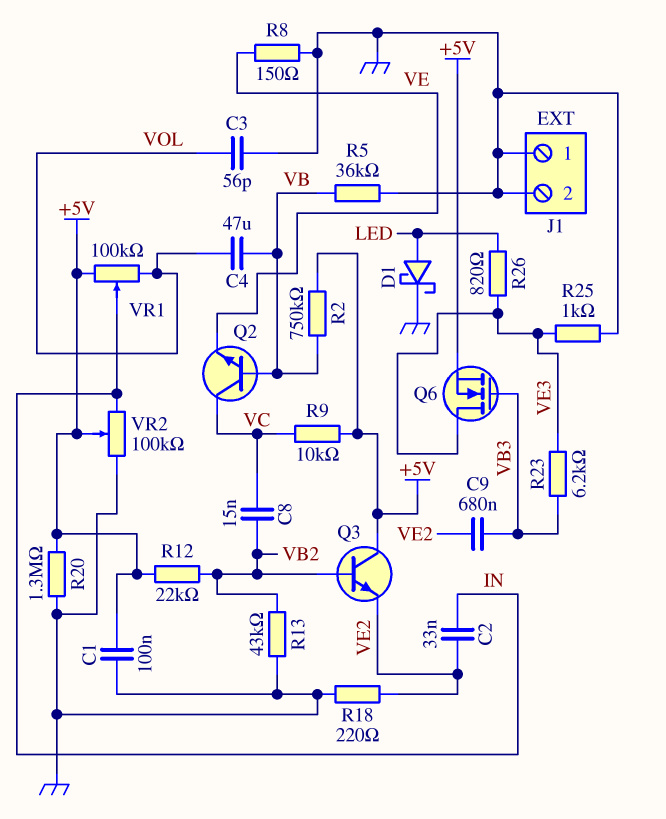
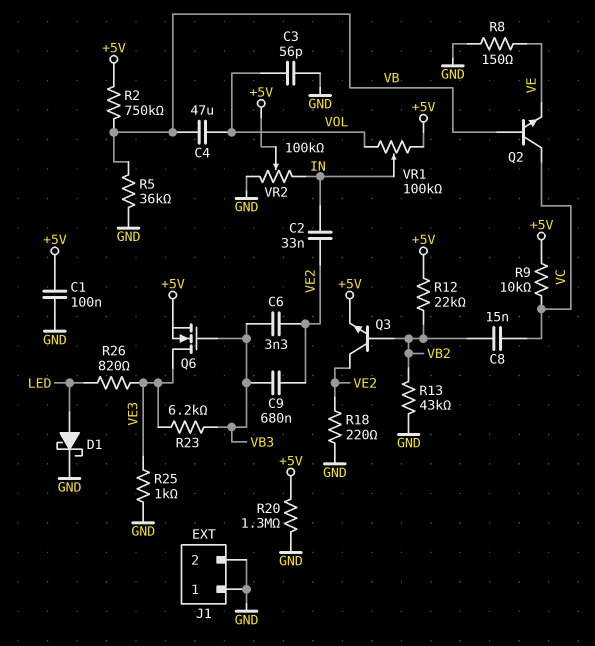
C6: none -> 3.3nF (VB3, VE2)
Q3: NPN (B VB2, C +5V, E VE2) -> NPN (B VB2, C VE2, E +5V)

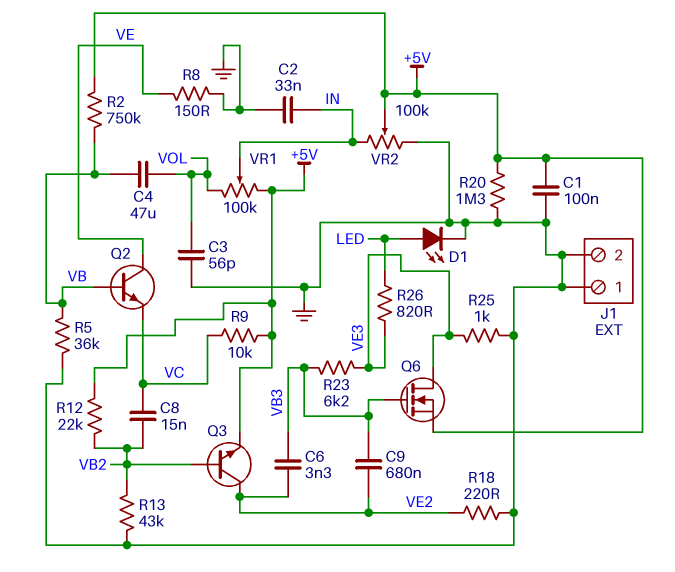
C2: 33nF (IN, VE2) -> 33nF (GND, IN)
D1: schottky (A LED, K GND) -> LED (A LED, K GND)
Q2: NPN (B VB, C VC, E VE) -> NPN (B VB, C VE, E VC)

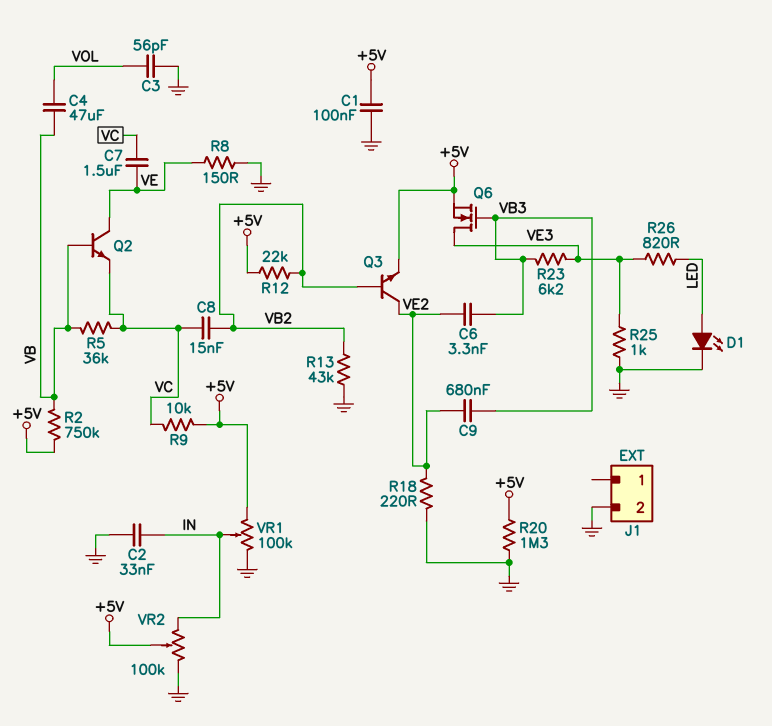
C7: none -> 1.5uF (VC, VE)
J1 pin 1: GND -> none
R5: 36k (GND, VB) -> 36k (VB, VC)
VR1: 100k (+5V, VOL, wiper IN) -> 100k (+5V, GND, wiper IN)

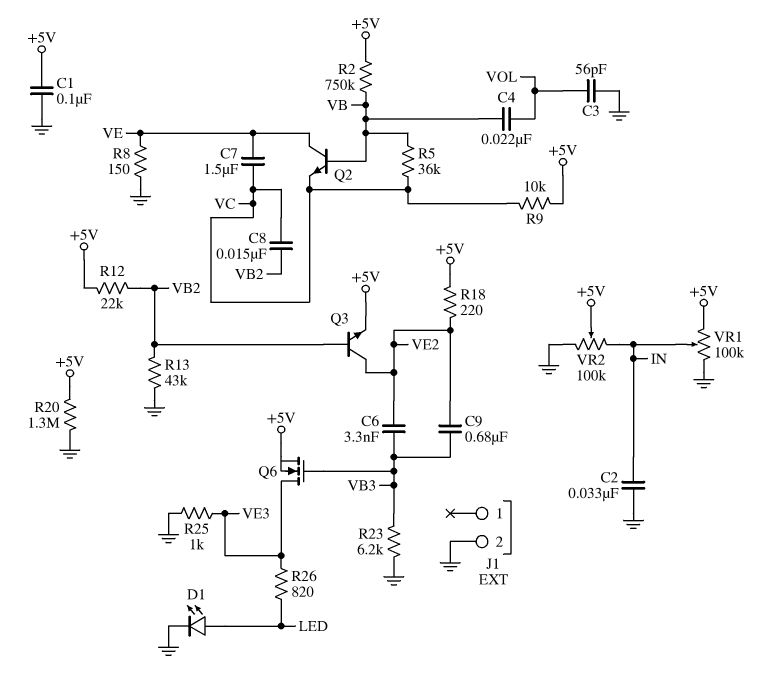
C4: 47uF (VB, VOL) -> 22nF (VB, VOL)
R18: 220 (GND, VE2) -> 220 (+5V, VE2)
R23: 6.2k (VB3, VE3) -> 6.2k (GND, VB3)

